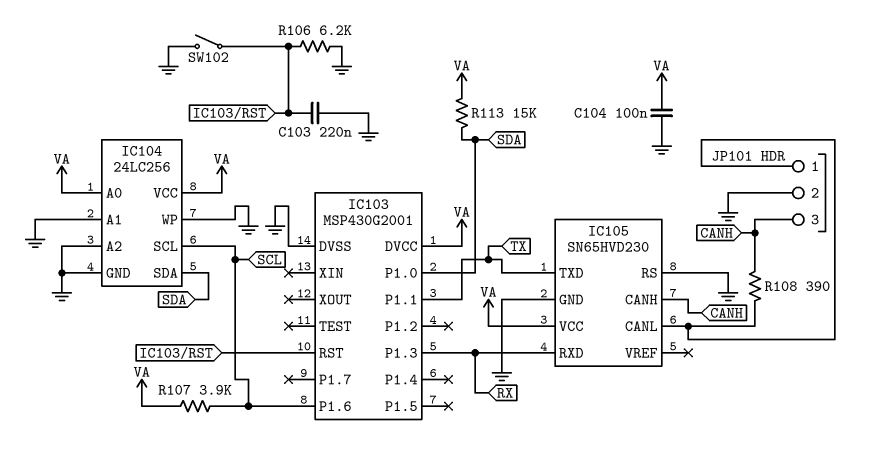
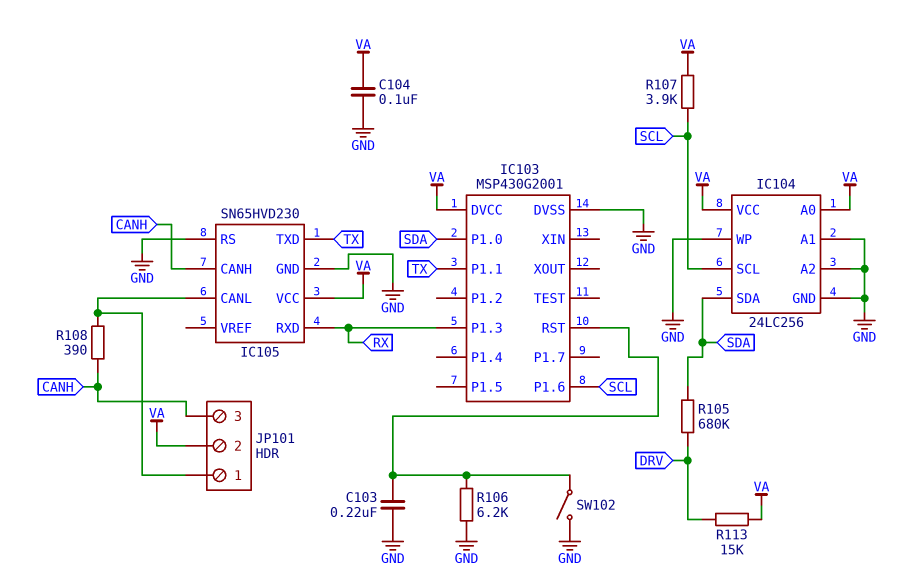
JP101 pin 2: GND -> VA
R105: none -> 680k (DRV, SDA)
R113: 15k (SDA, VA) -> 15k (DRV, VA)

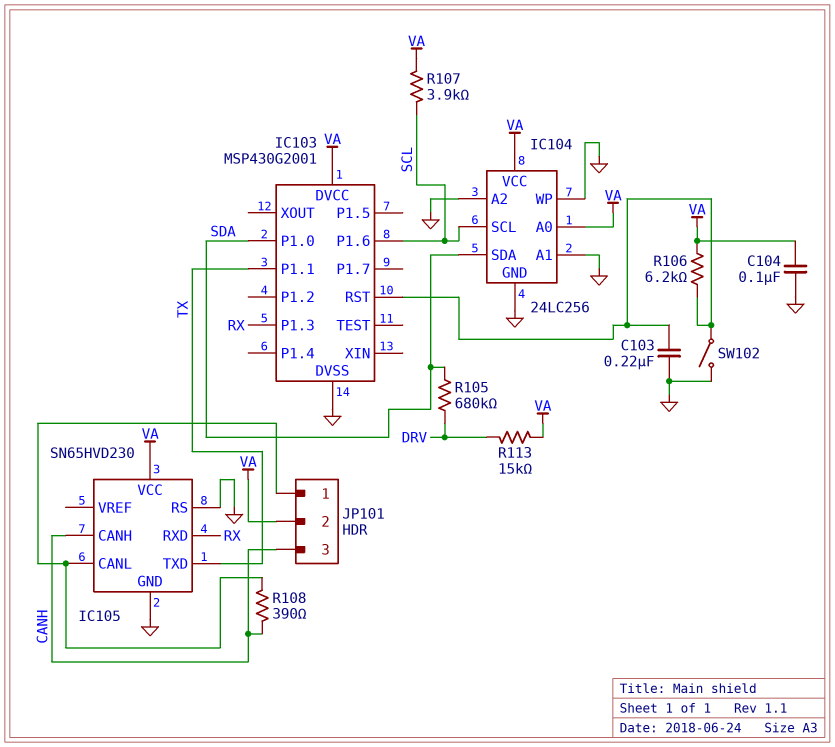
R106: 6.2k (GND, IC103/RST) -> 6.2k (IC103/RST, VA)

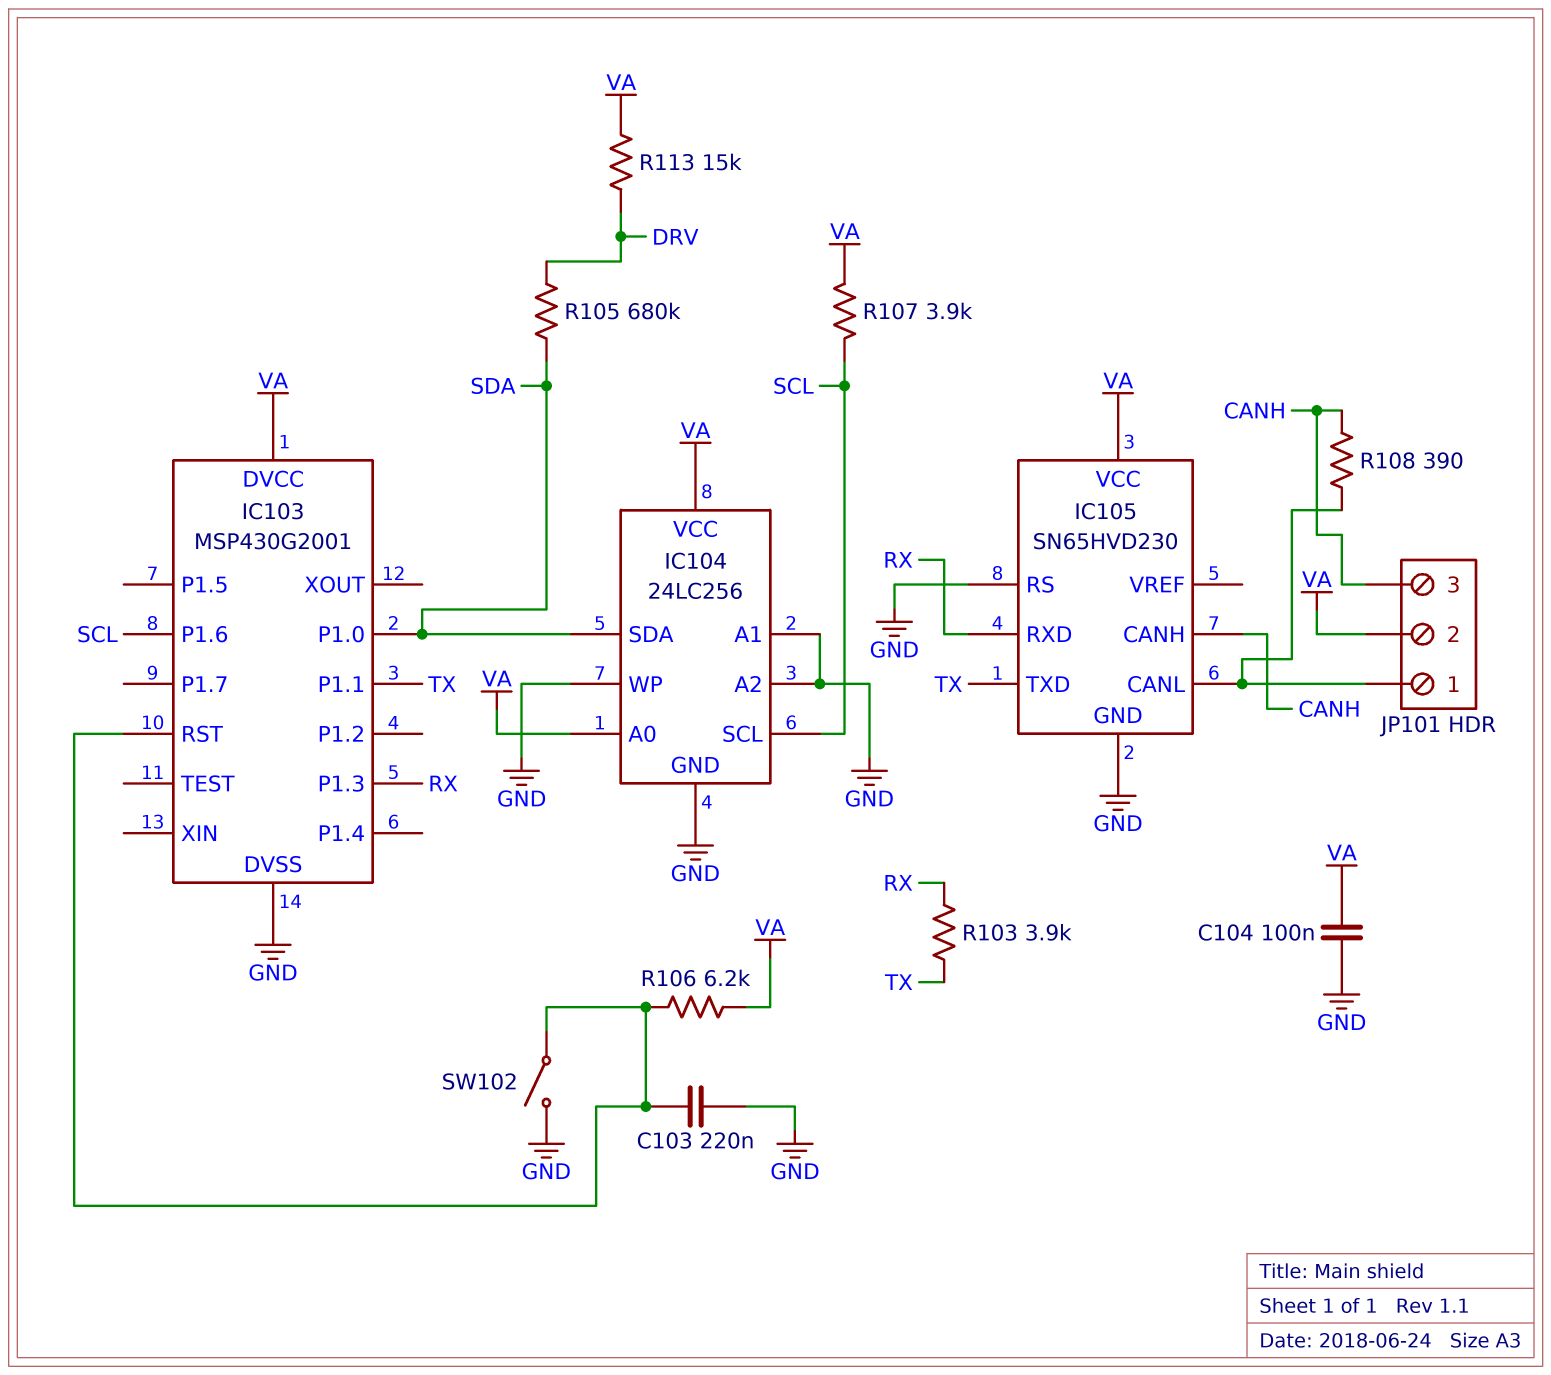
R103: none -> 3.9k (RX, TX)

